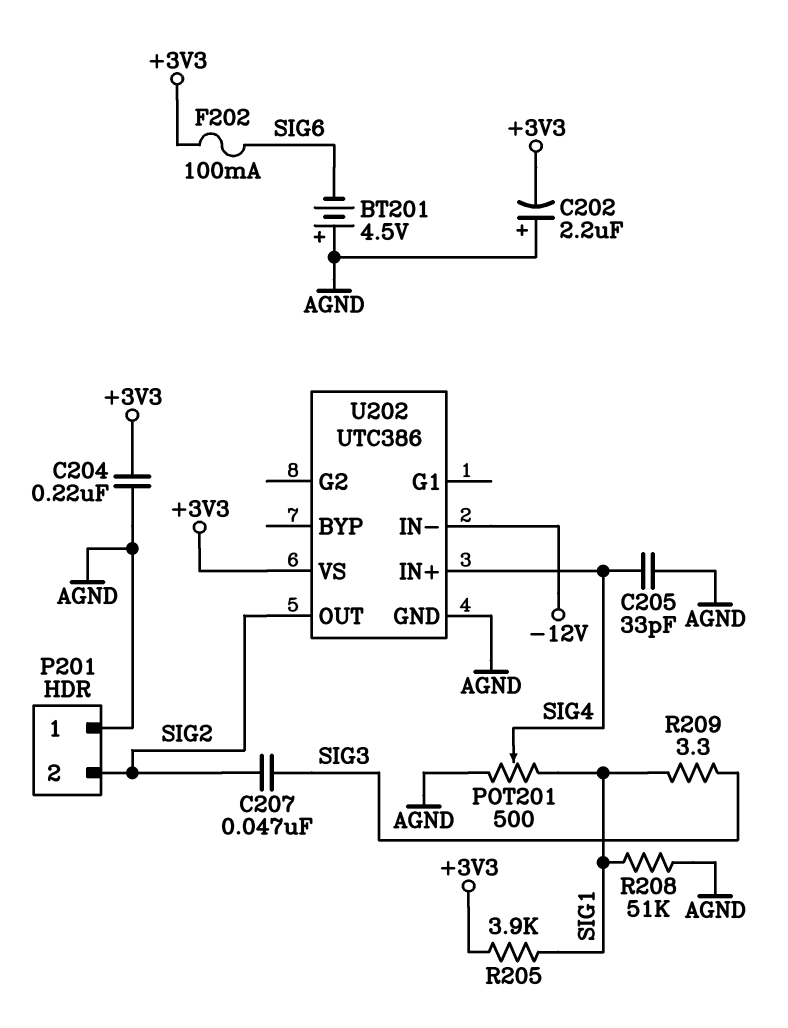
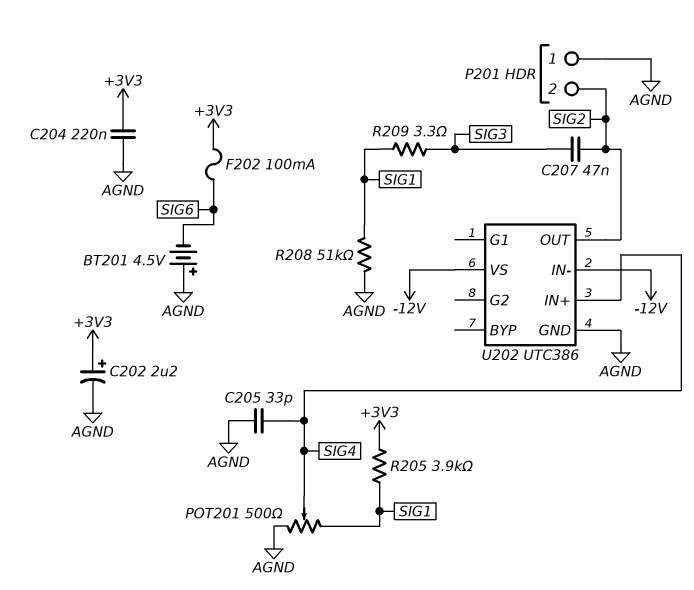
C202: 2.2uF (plus AGND, minus +3V3) -> 2.2uF (plus +3V3, minus AGND)
U202 pin VS: +3V3 -> -12V

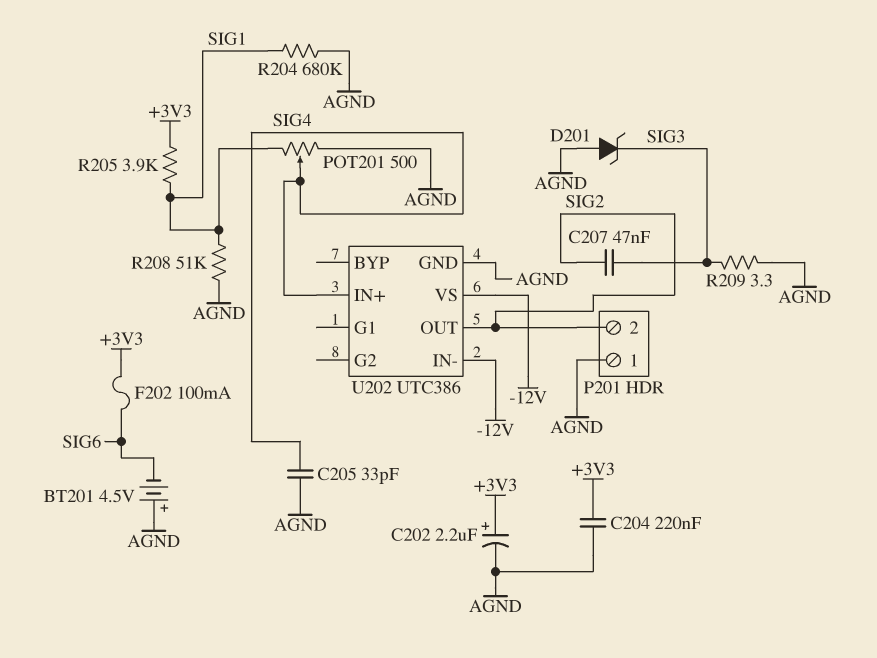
D201: none -> zener (A AGND, K SIG3)
R204: none -> 680k (AGND, SIG1)
R209: 3.3 (SIG1, SIG3) -> 3.3 (AGND, SIG3)

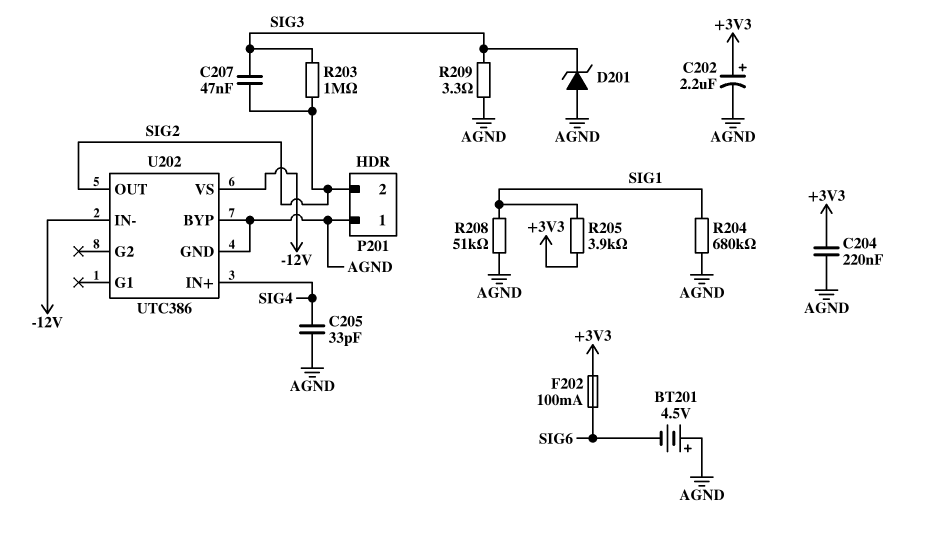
POT201: 500 (AGND, SIG1, wiper SIG4) -> none
R203: none -> 1M (SIG2, SIG3)
U202 pin BYP: none -> AGND

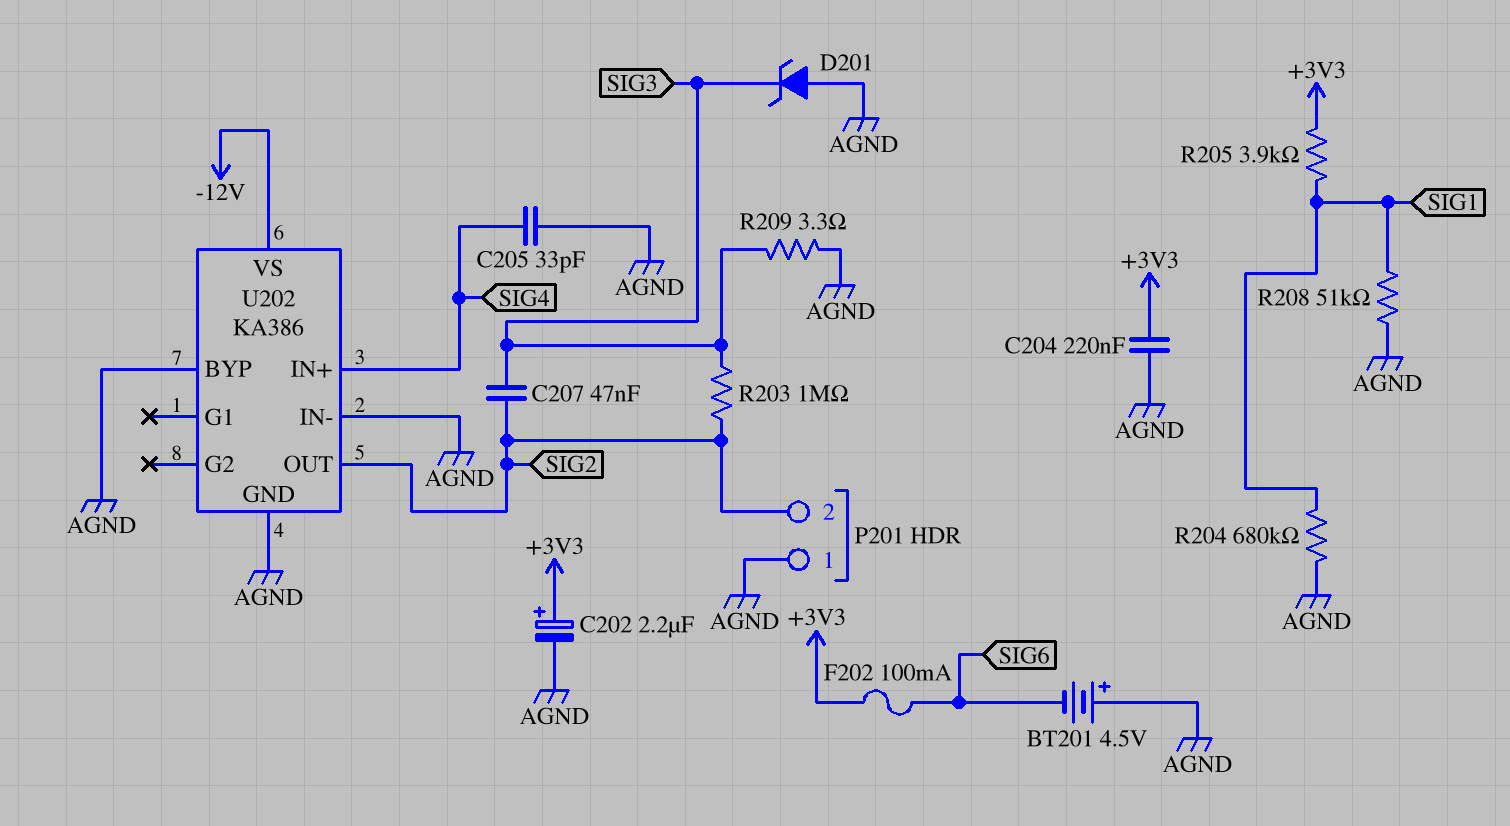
U202: UTC386 -> KA386
U202 pin IN-: -12V -> AGND

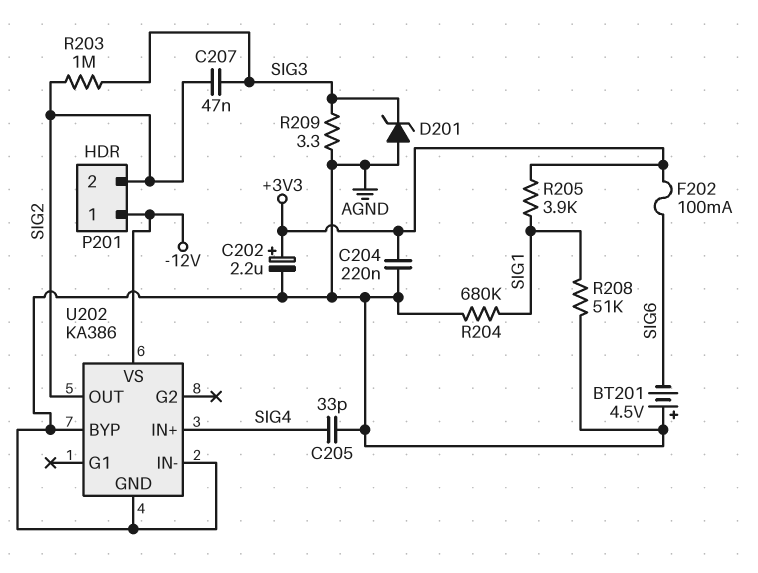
P201 pin 1: AGND -> -12V

